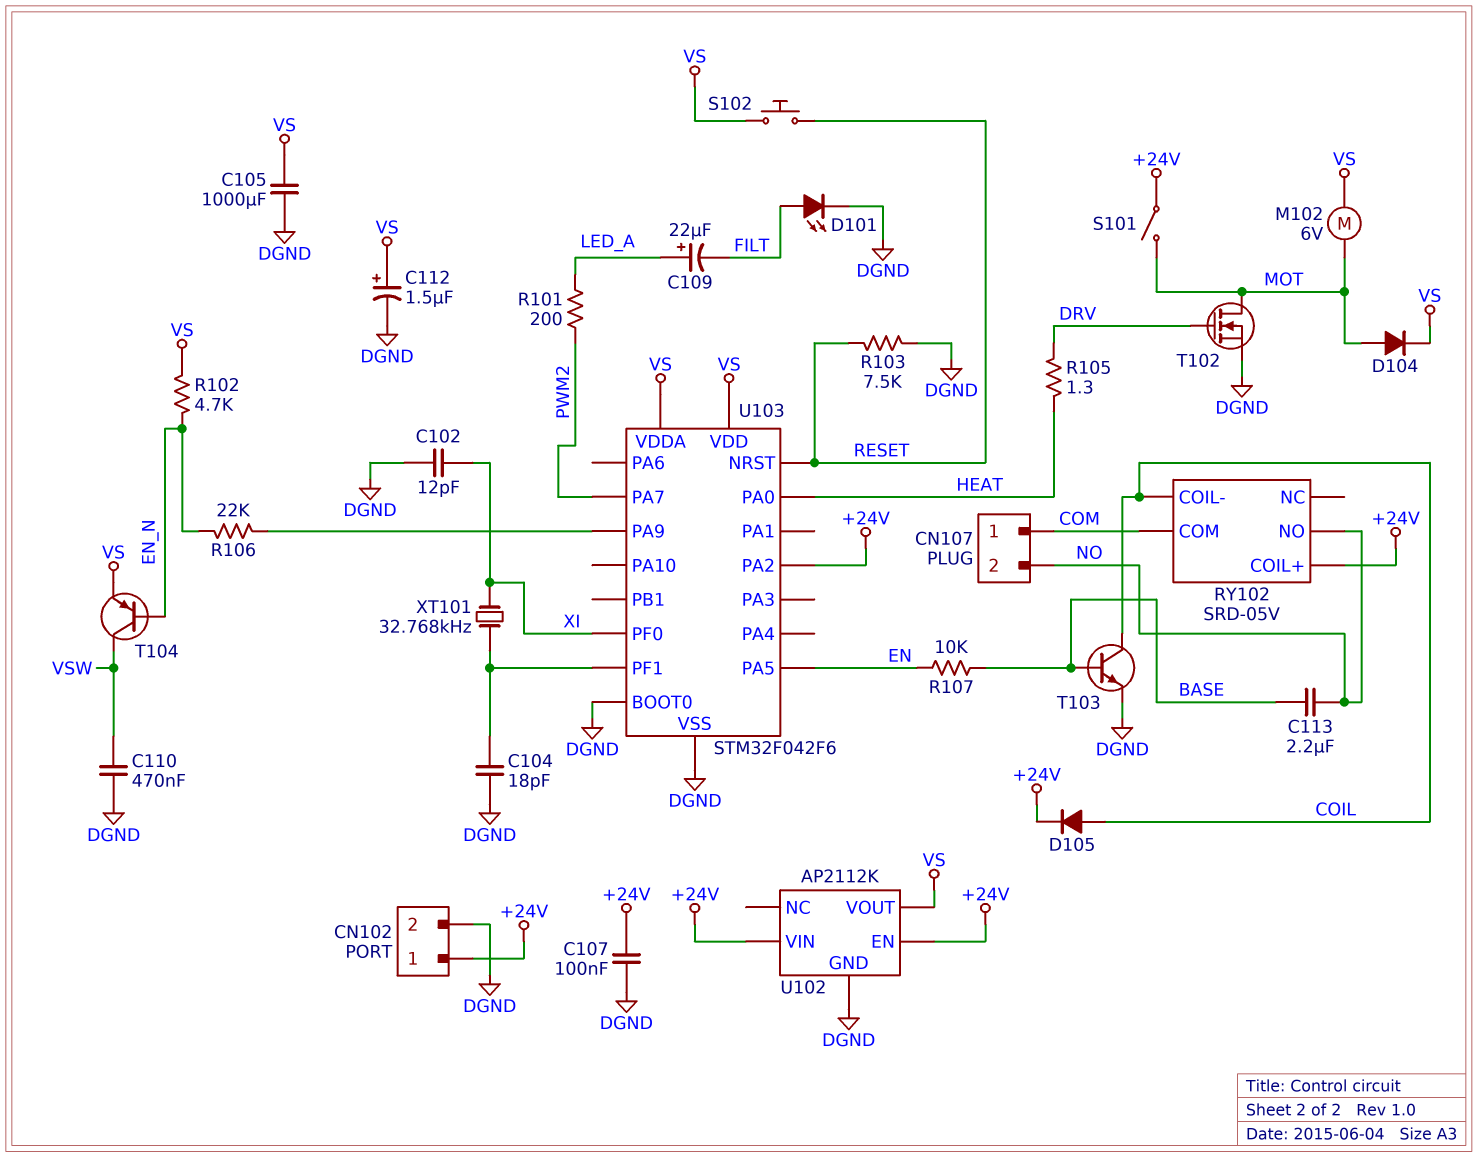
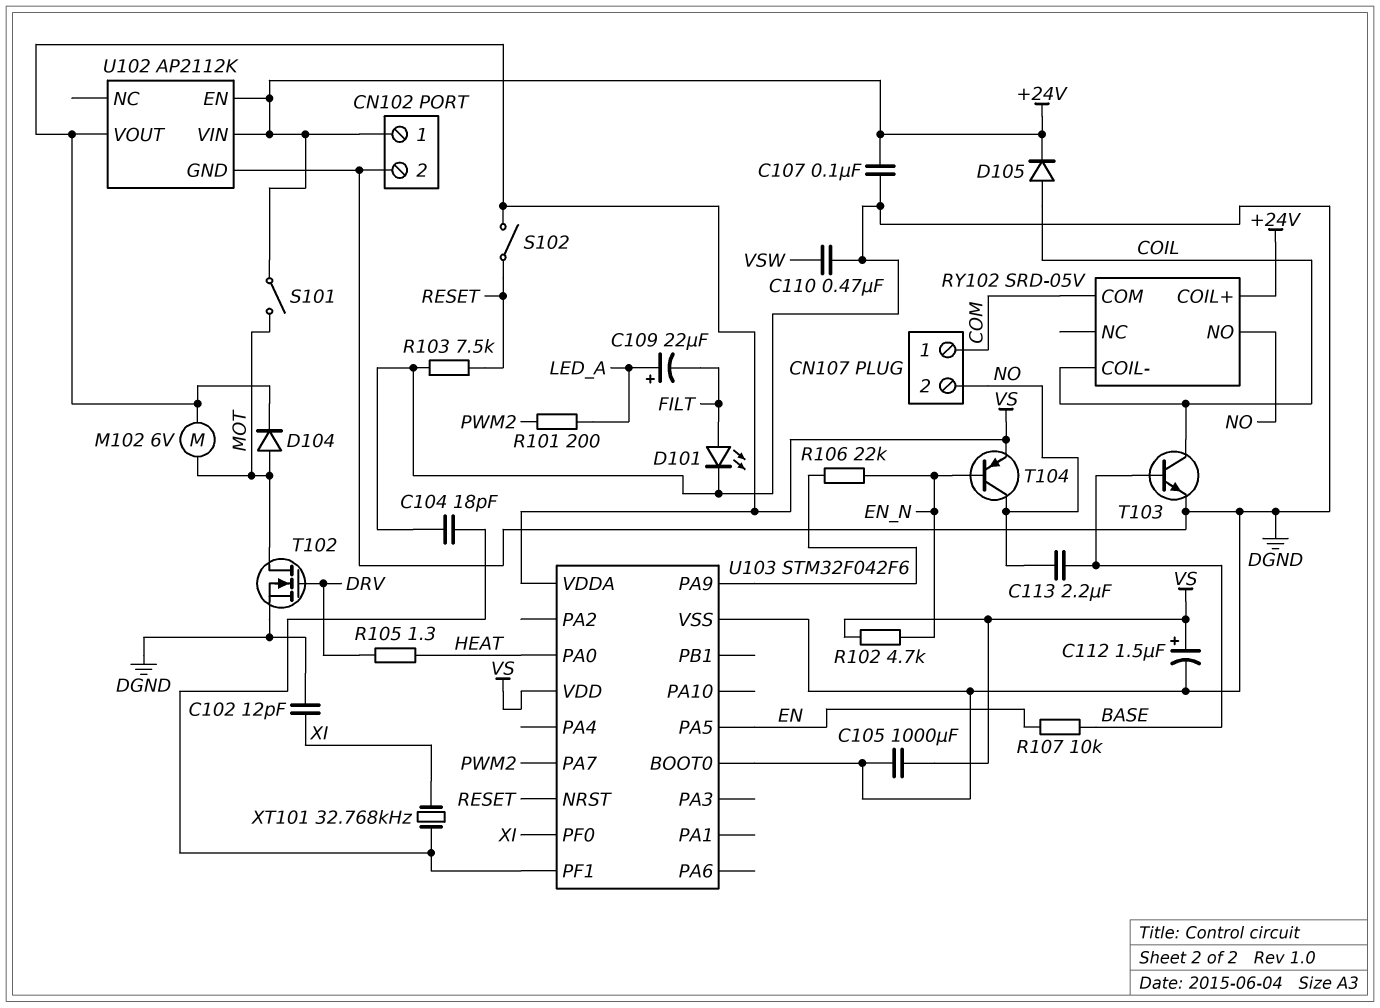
S102: button (RESET, VS) -> switch (RESET, VS)
T104: PNP (B EN_N, C VSW, E VS) -> PNP (B EN_N, C NO, E VS)
U103 pin PA2: +24V -> none

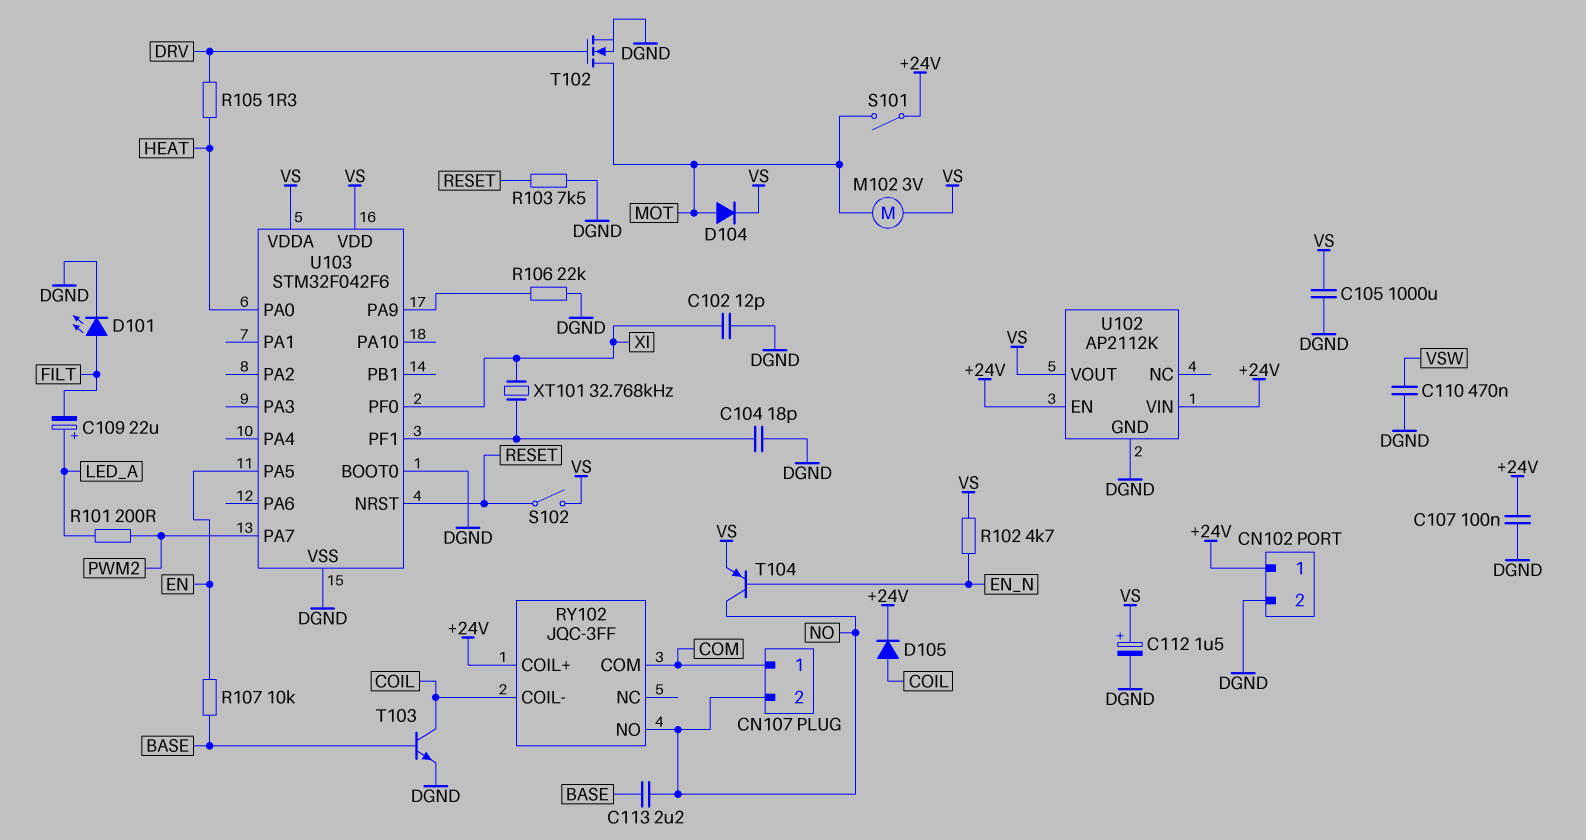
M102: motor 6V (MOT, VS) -> motor 3V (MOT, VS)
R106: 22k (EN_N, U103/PA9) -> 22k (DGND, U103/PA9)
RY102: SRD-05V -> JQC-3FF

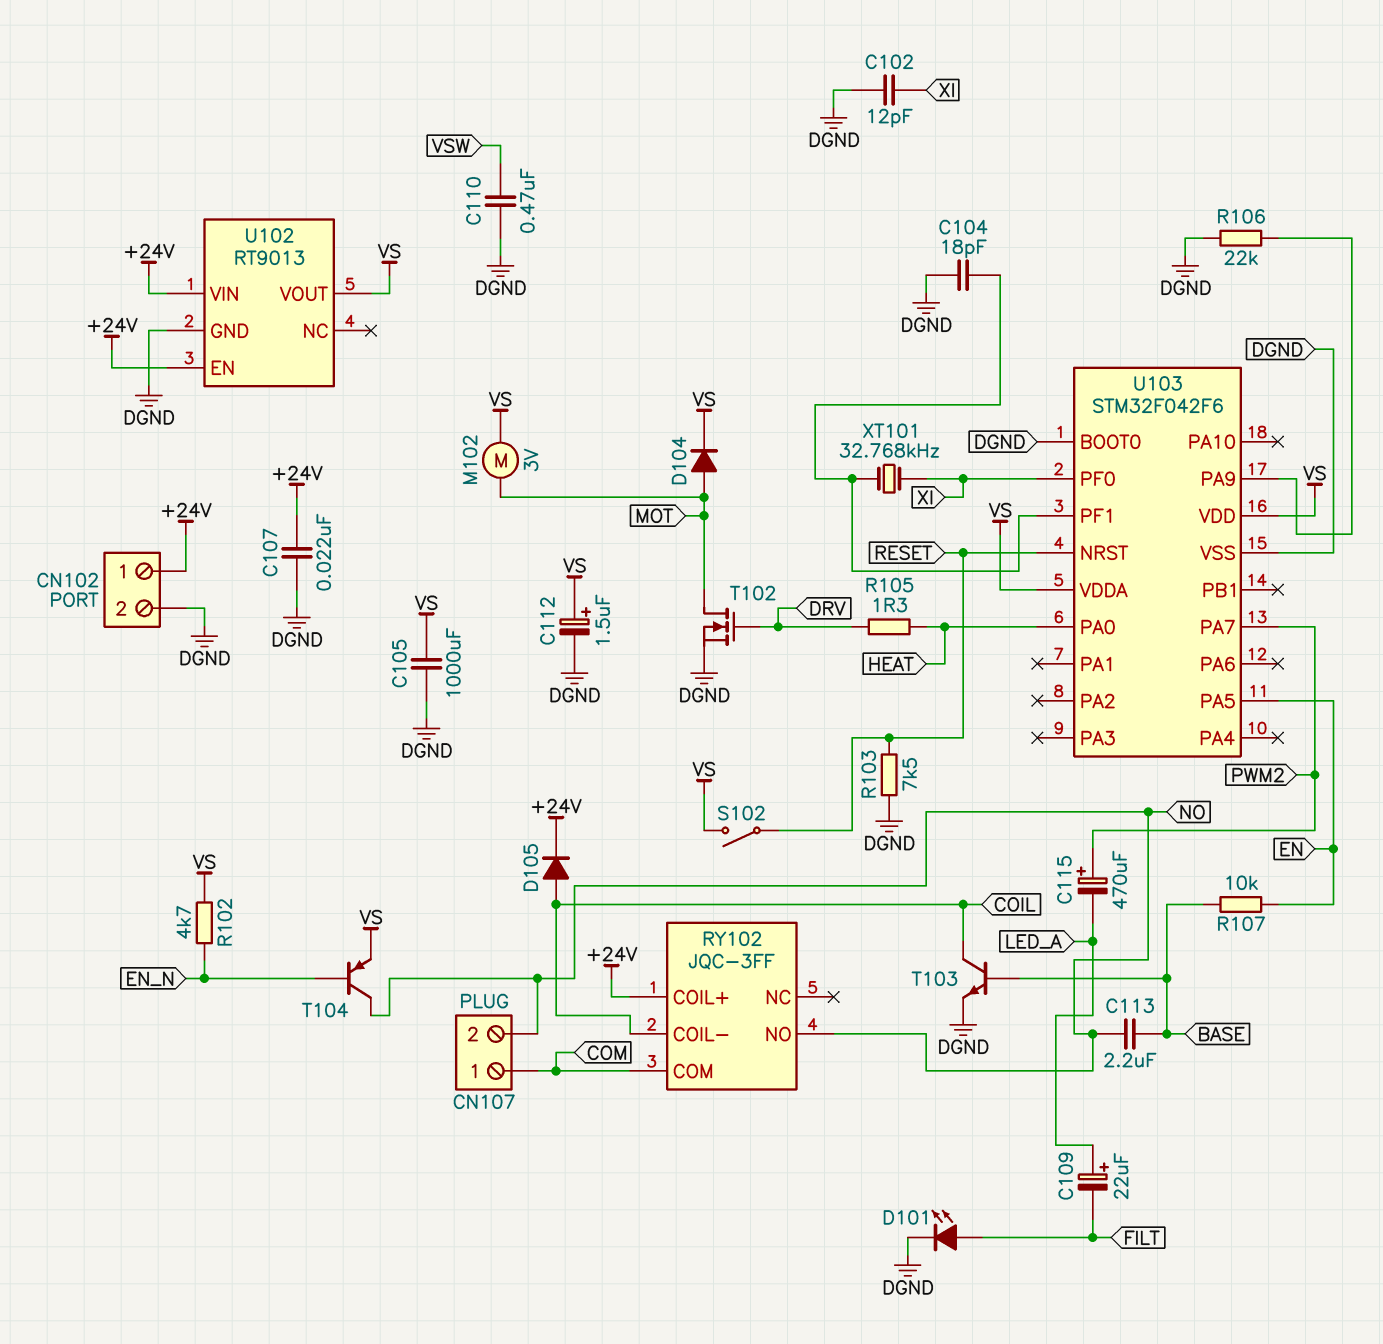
C107: 100nF (+24V, DGND) -> 22nF (+24V, DGND)
C115: none -> 470uF (plus PWM2, minus LED_A)
R101: 200 (LED_A, PWM2) -> none
S101: switch (+24V, MOT) -> none
U102: AP2112K -> RT9013

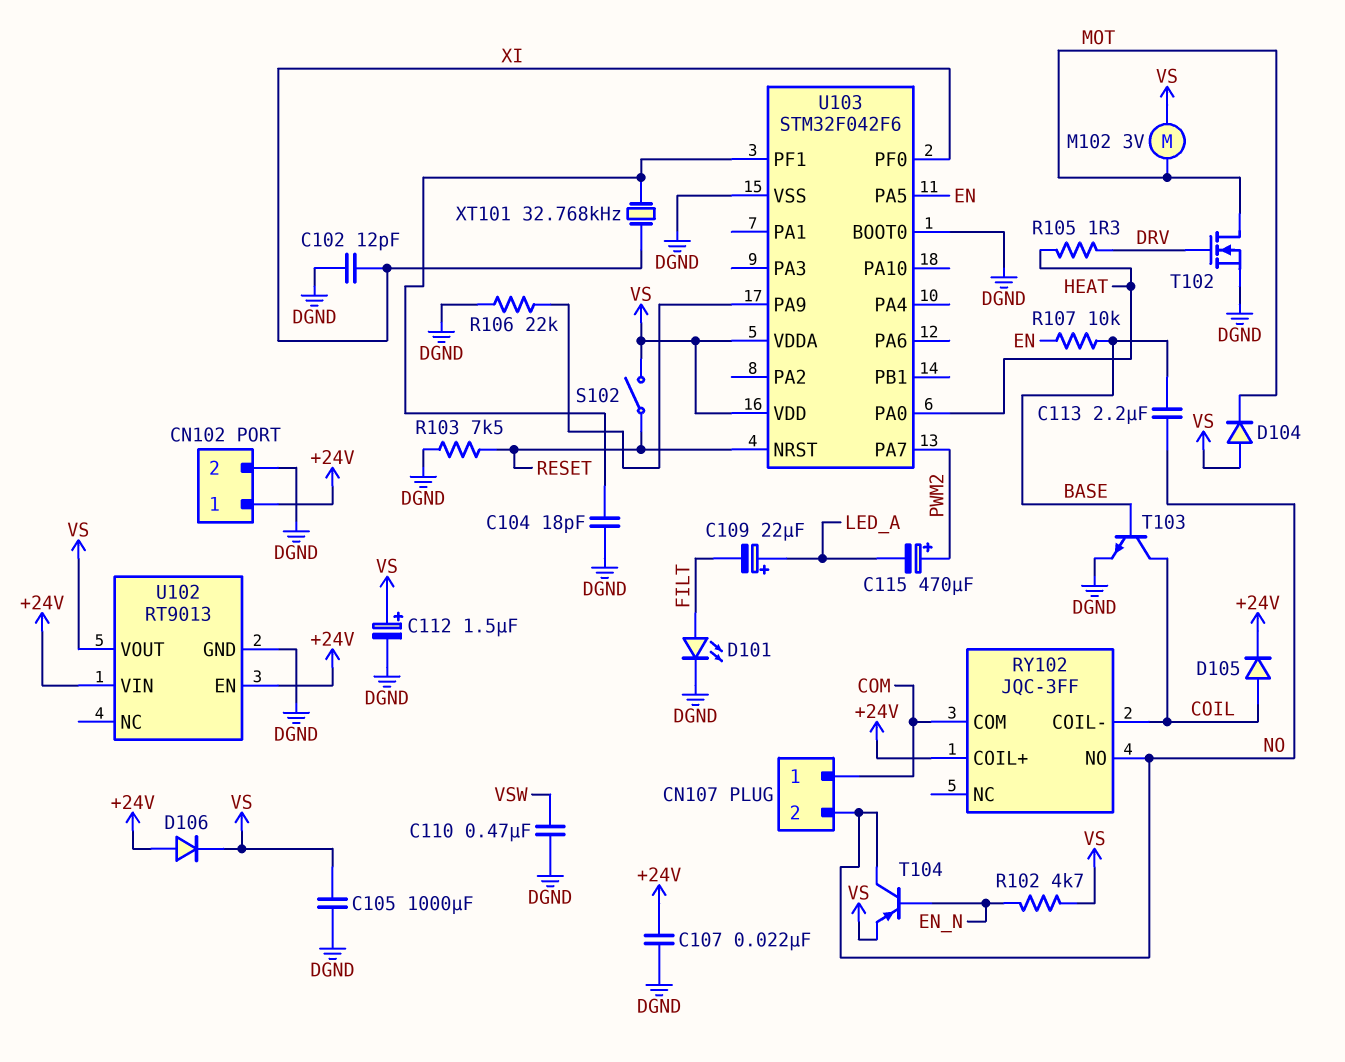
D104: diode (A MOT, K VS) -> diode (A VS, K MOT)
D106: none -> diode (A +24V, K VS)

